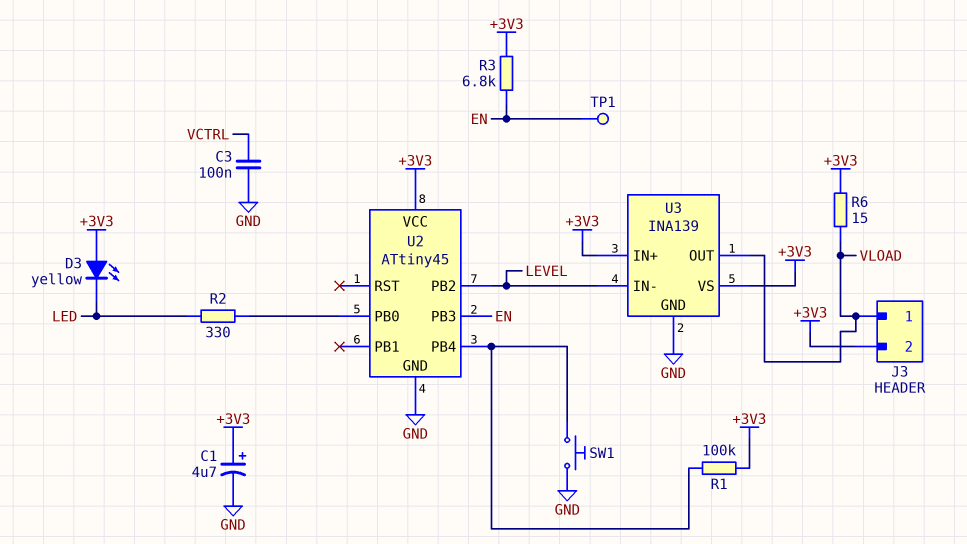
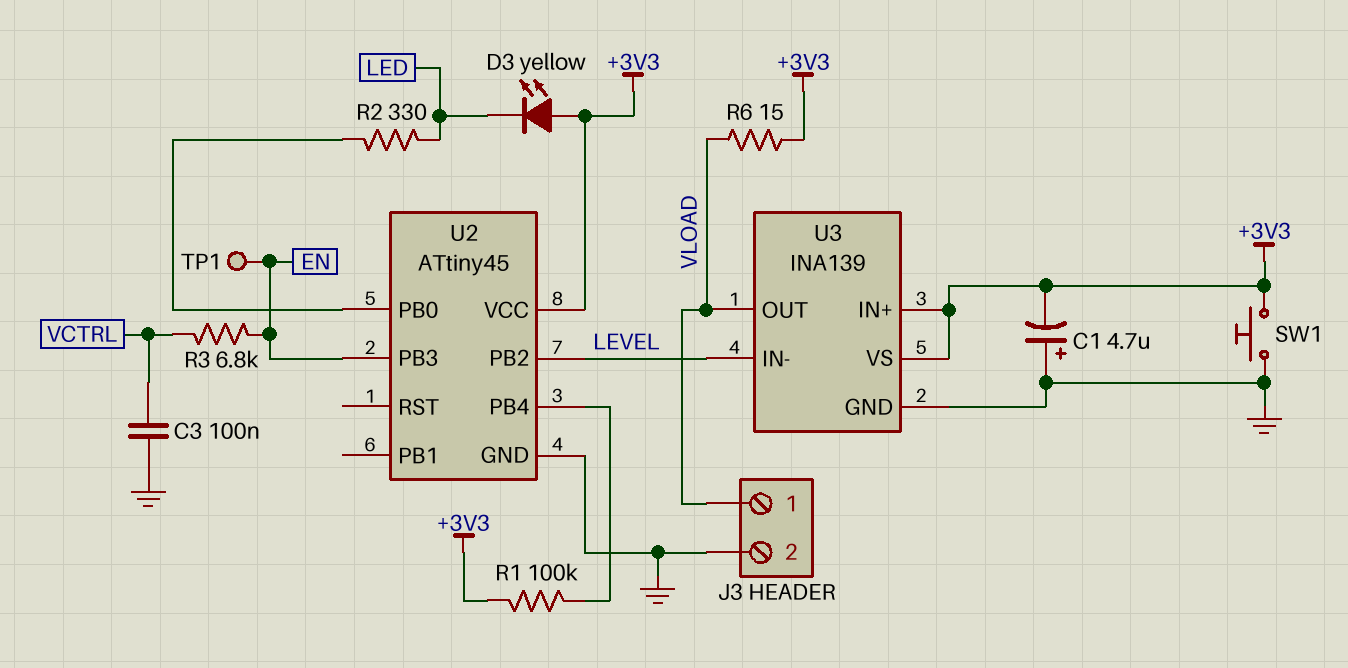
C1: 4.7uF (plus +3V3, minus GND) -> 4.7uF (plus GND, minus +3V3)
J3 pin 2: +3V3 -> GND
R3: 6.8k (+3V3, EN) -> 6.8k (EN, VCTRL)
SW1: button (GND, U2/PB4) -> button (+3V3, GND)

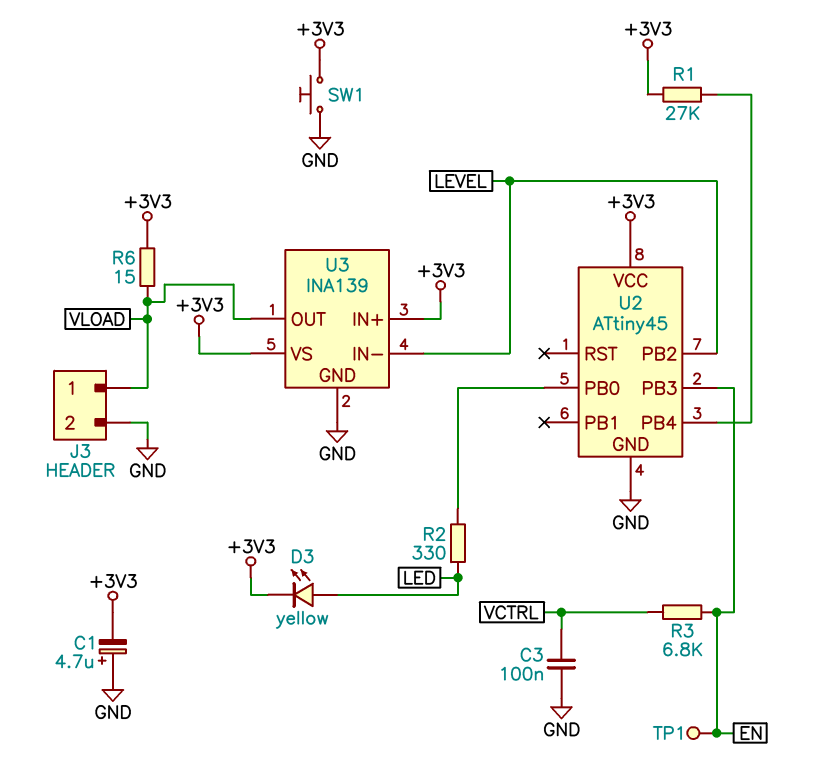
D3: LED yellow (A +3V3, K LED) -> LED yellow (A LED, K +3V3)
R1: 100k (+3V3, U2/PB4) -> 27k (+3V3, U2/PB4)

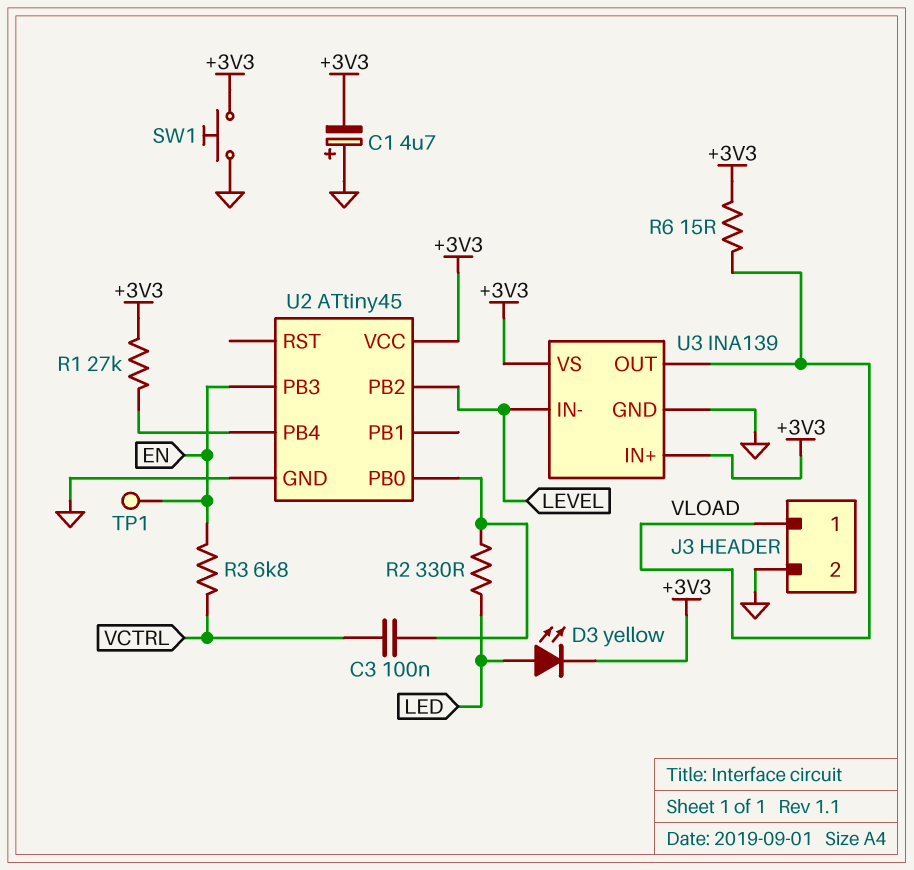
C3: 100nF (GND, VCTRL) -> 100nF (U2/PB0, VCTRL)

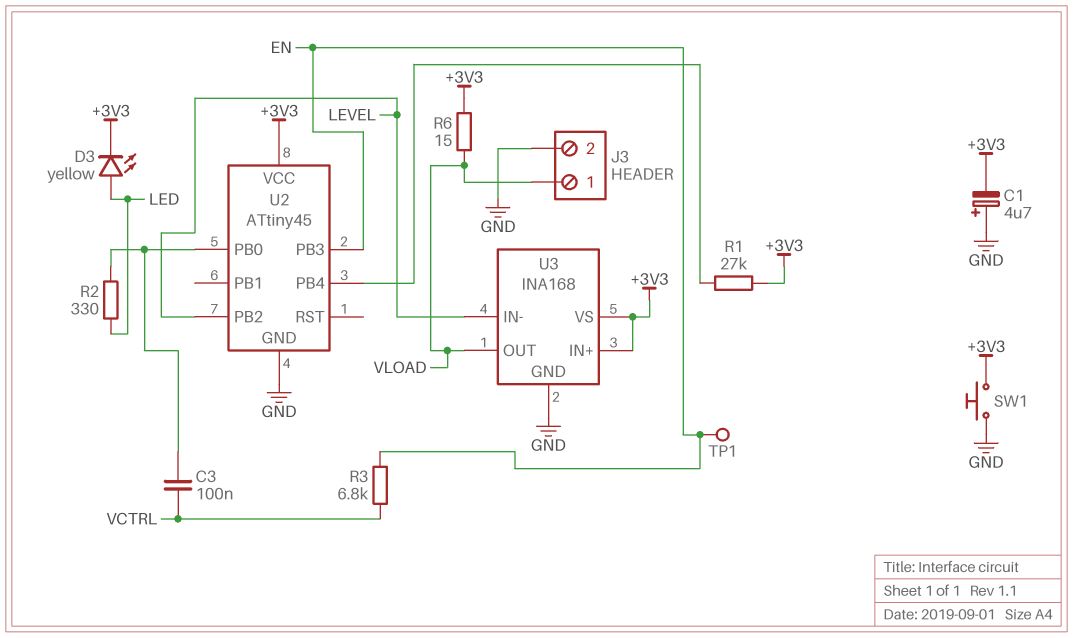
U3: INA139 -> INA168

